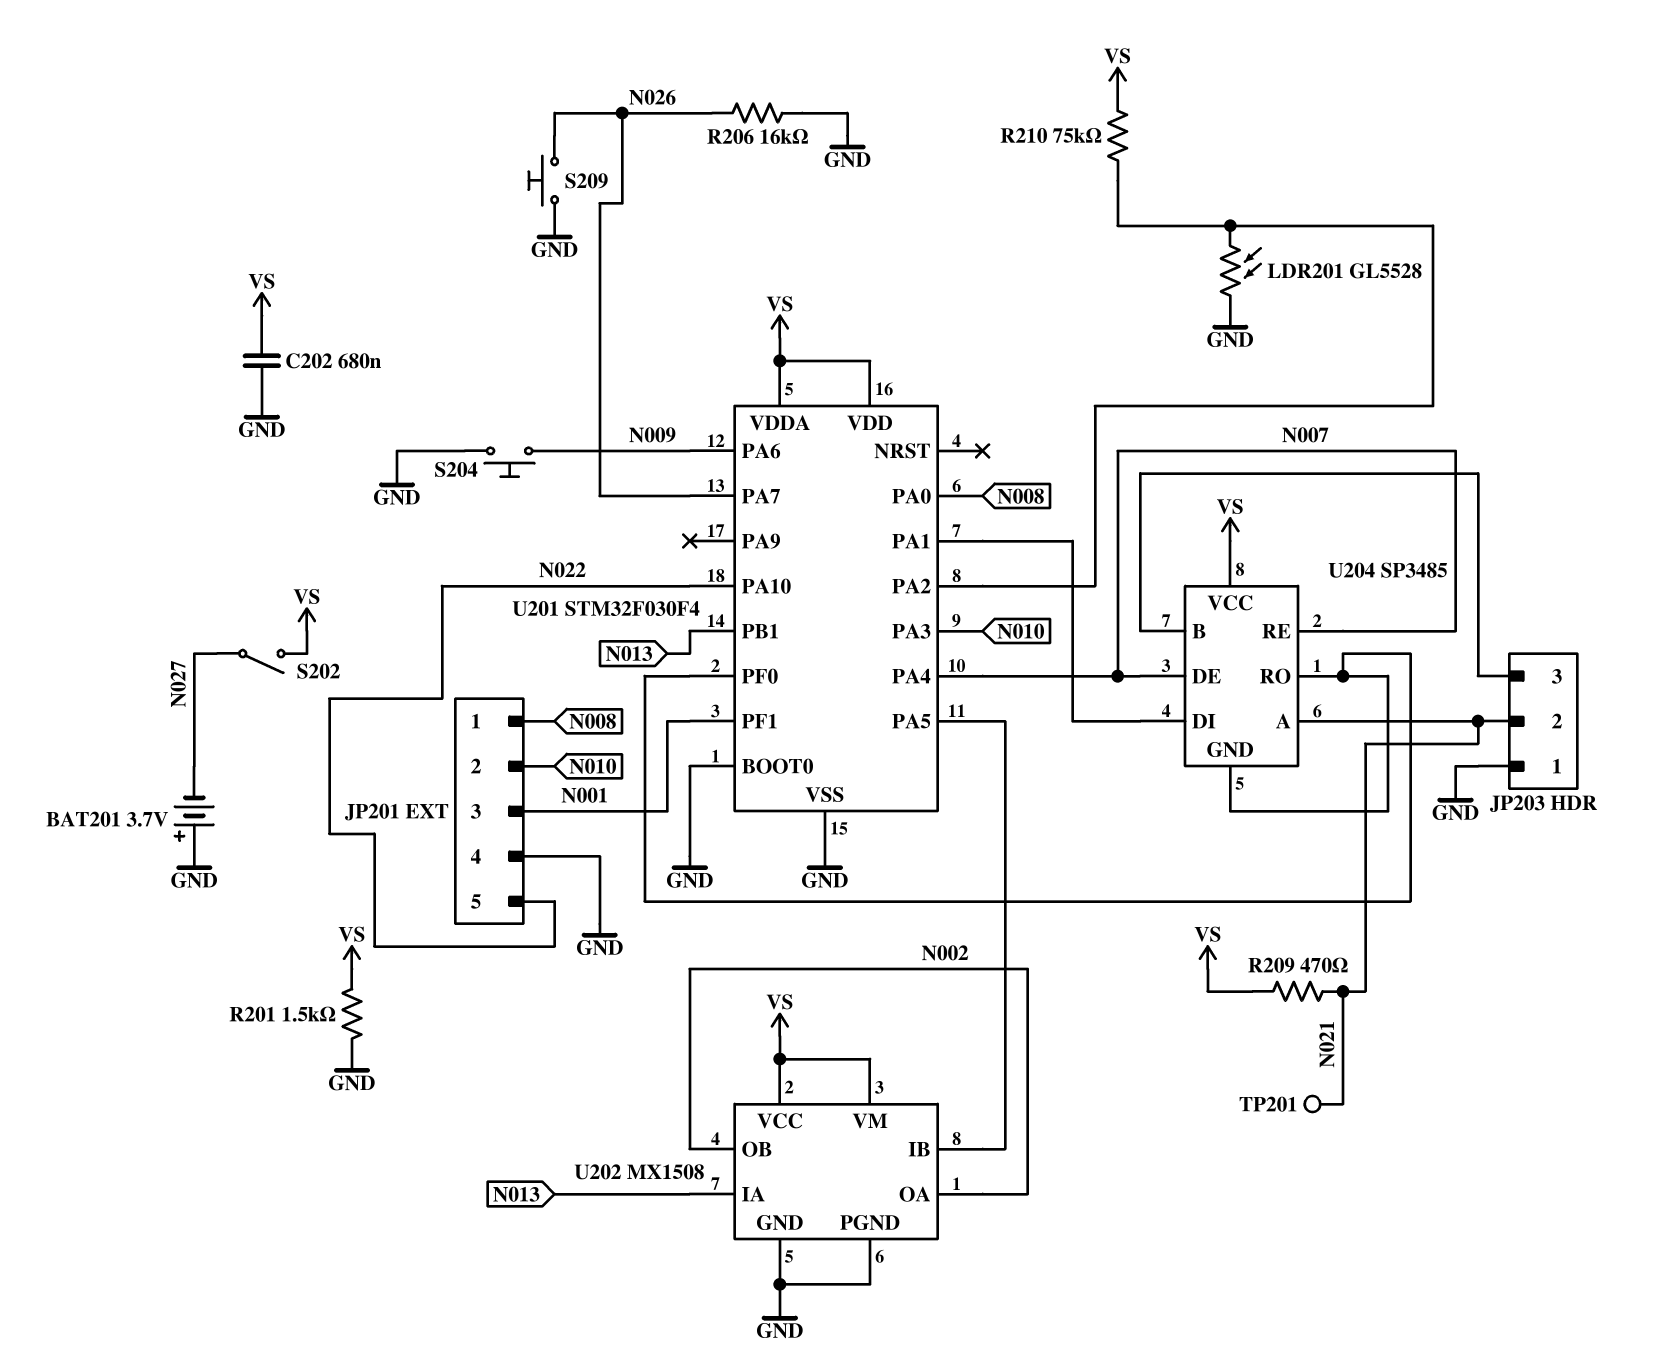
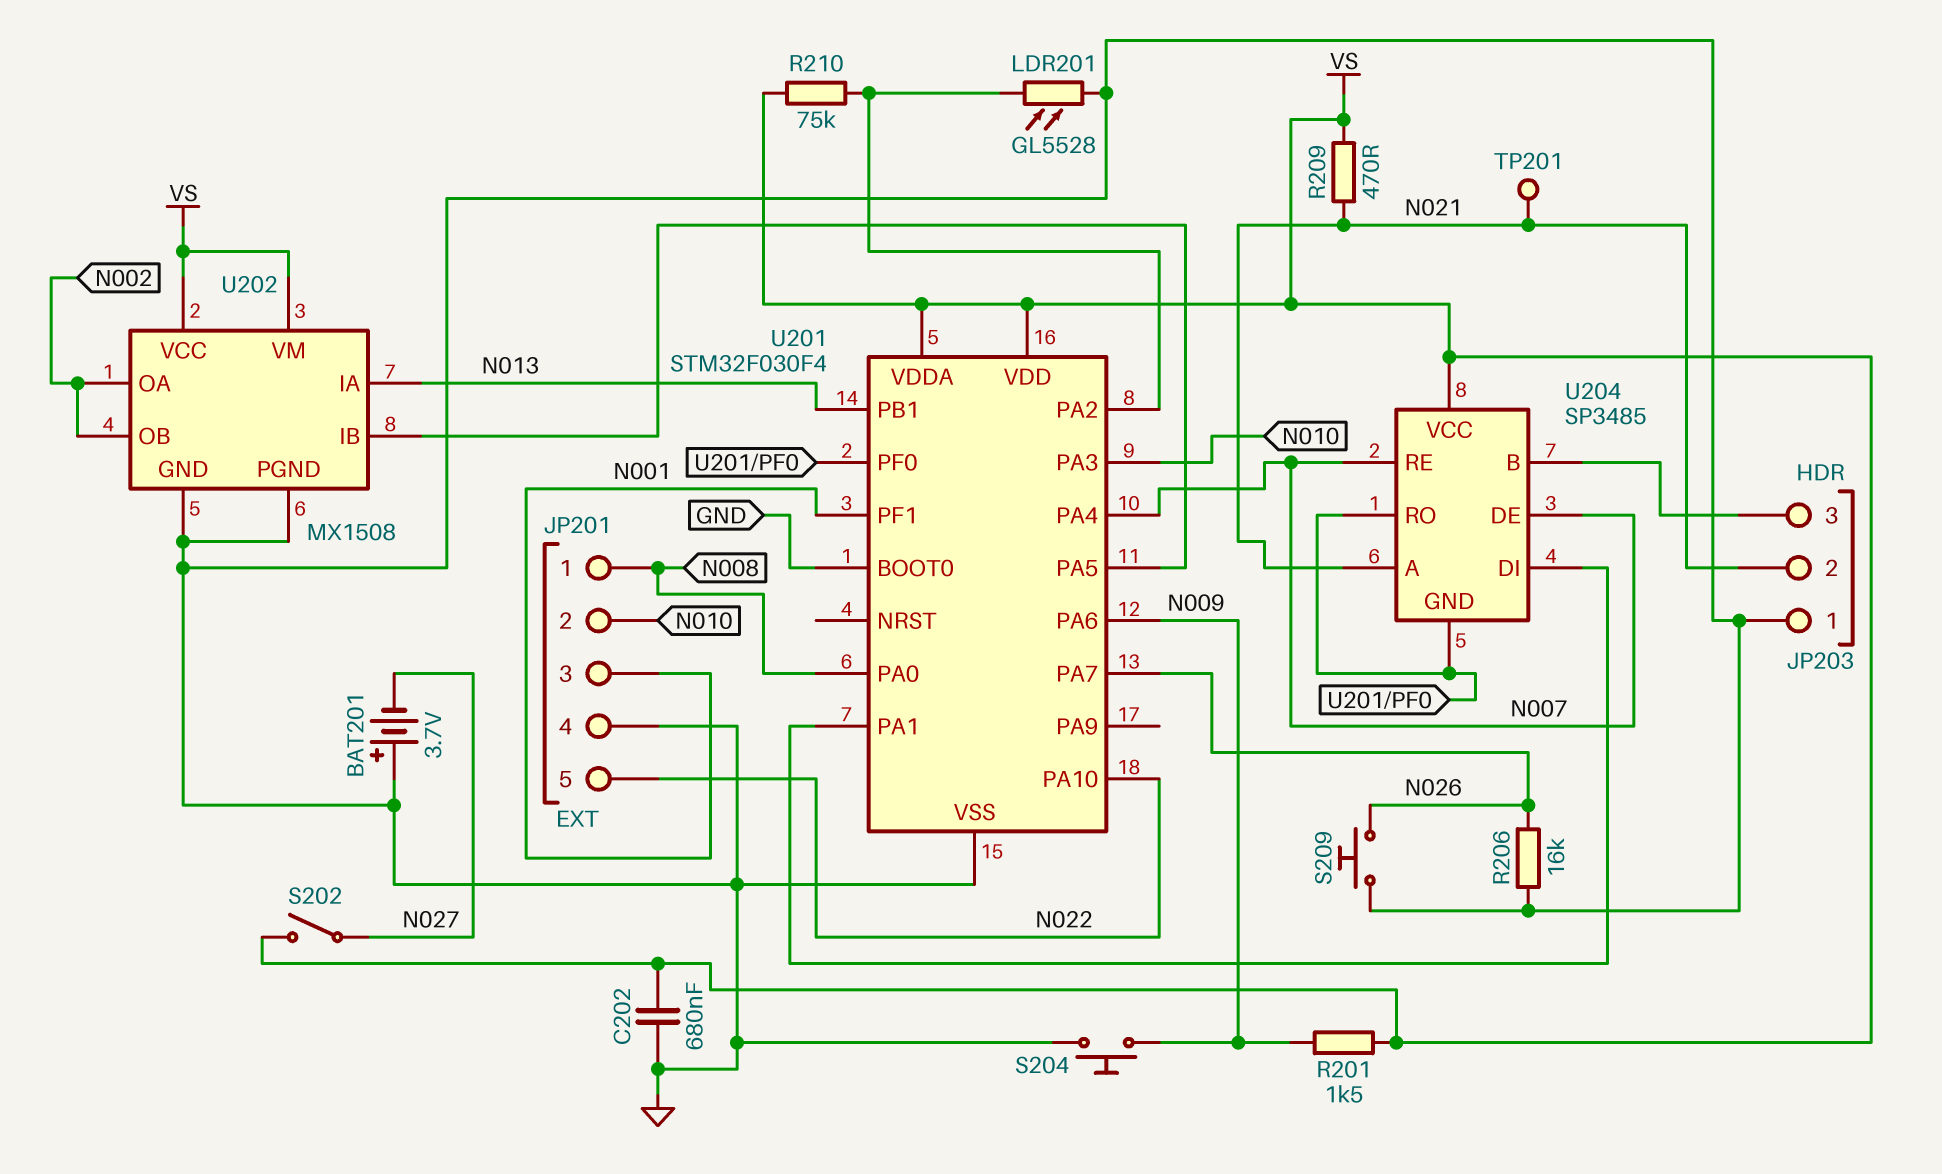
R201: 1.5k (GND, VS) -> 1.5k (N009, VS)

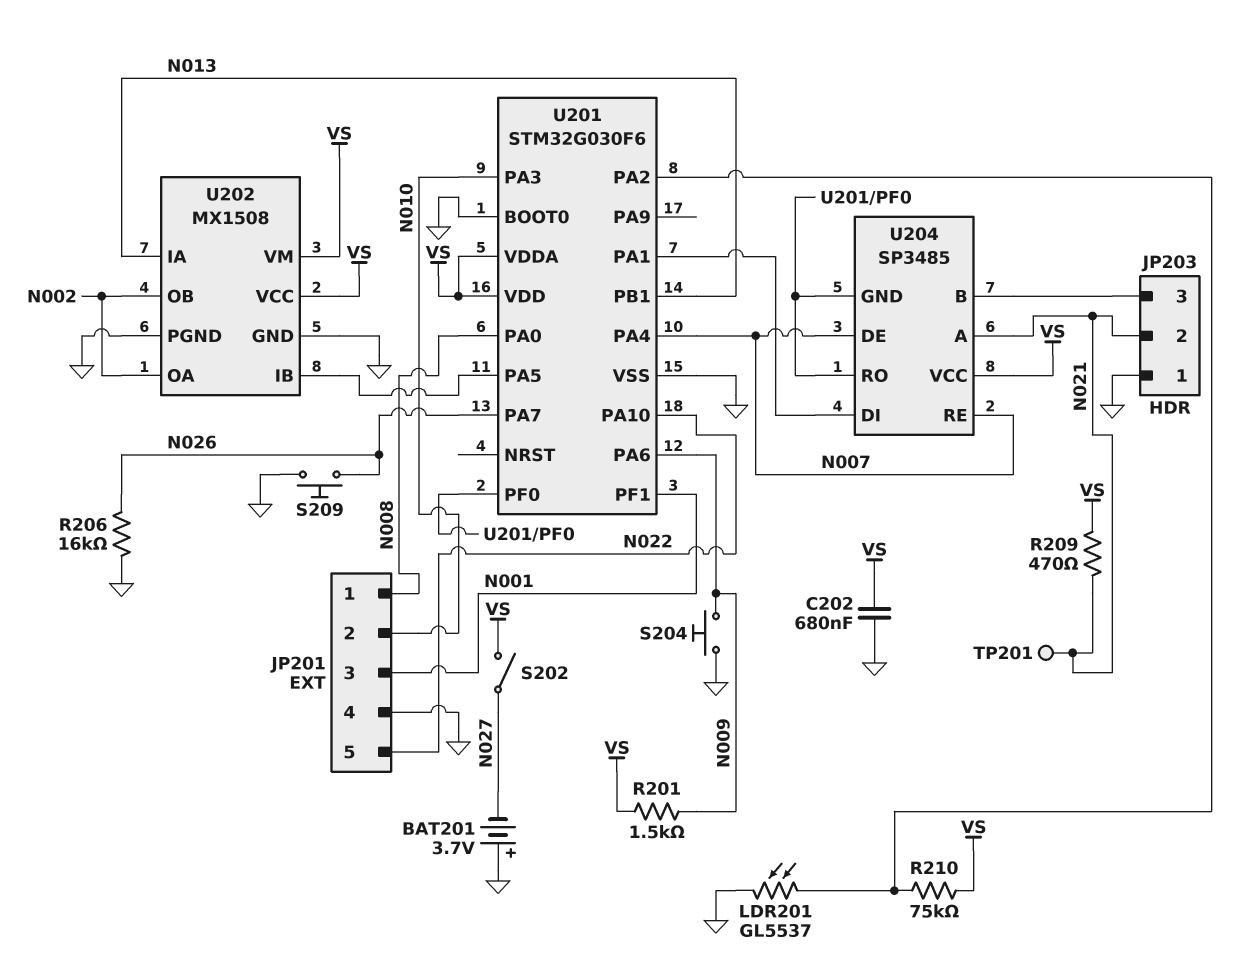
LDR201: GL5528 (GND, U201/PA2) -> GL5537 (GND, U201/PA2)
U201: STM32F030F4 -> STM32G030F6

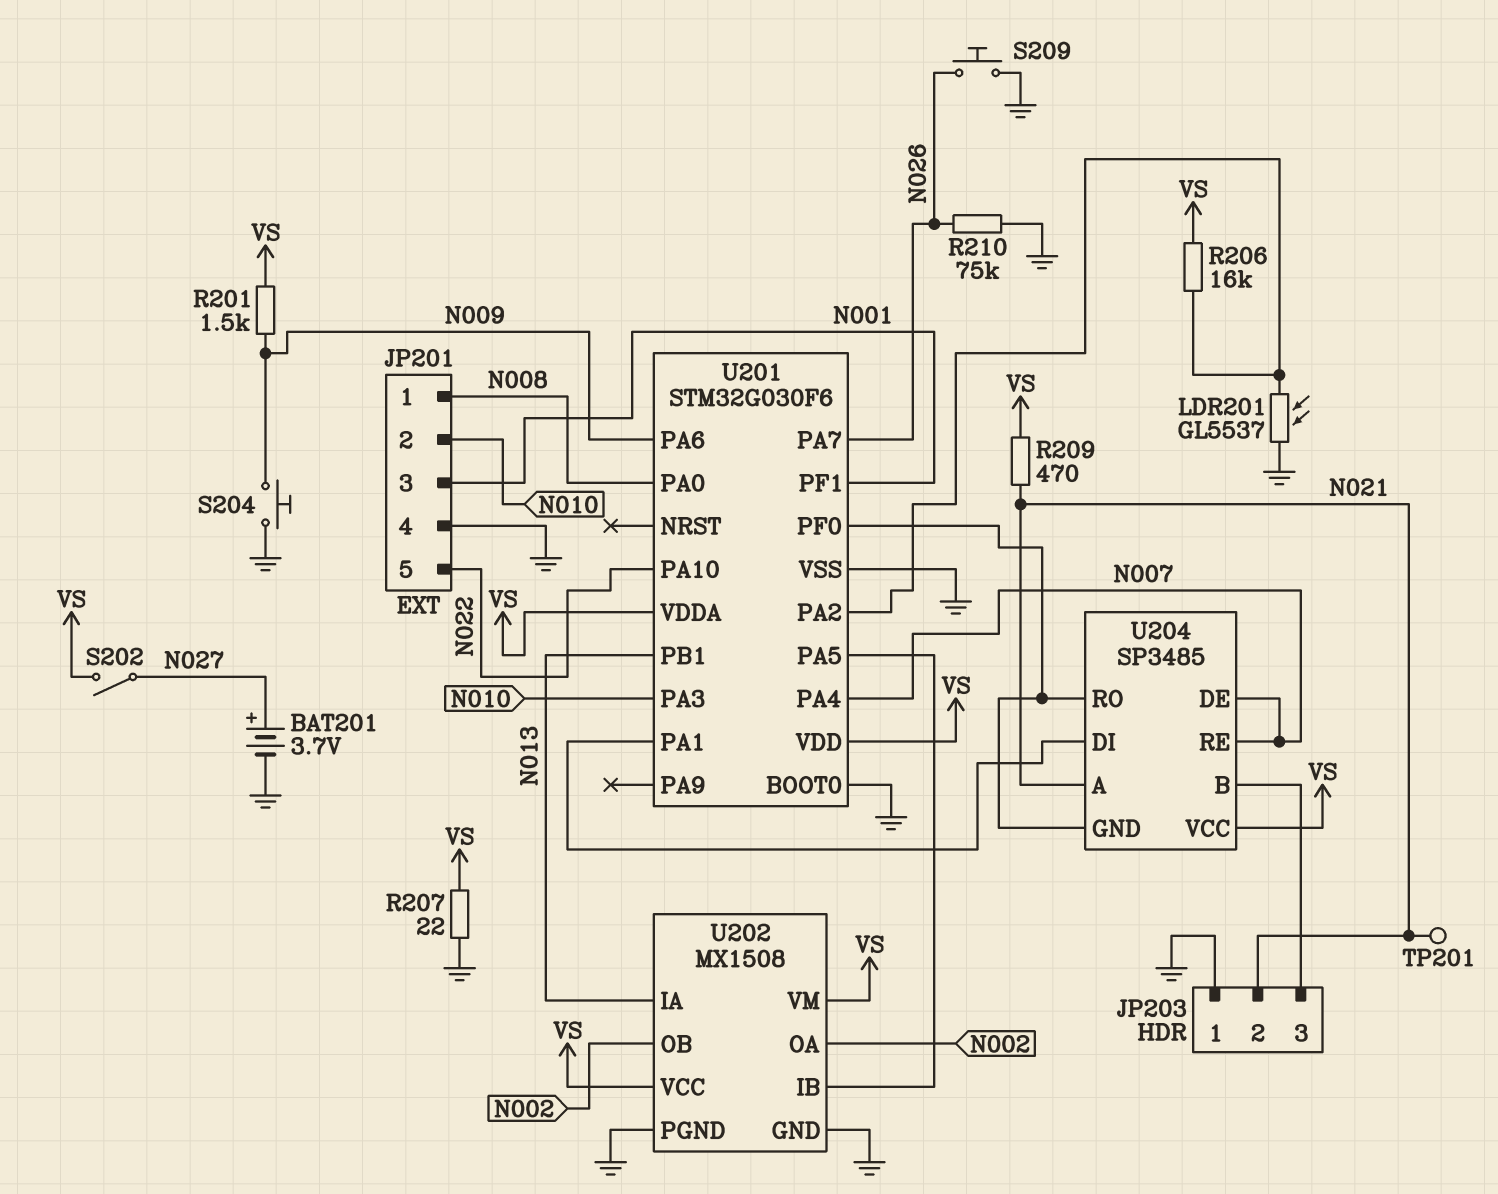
BAT201: 3.7V (plus GND, minus N027) -> 3.7V (plus N027, minus GND)
C202: 680nF (GND, VS) -> none
R206: 16k (GND, N026) -> 16k (U201/PA2, VS)
R207: none -> 22 (GND, VS)
R210: 75k (U201/PA2, VS) -> 75k (GND, N026)

